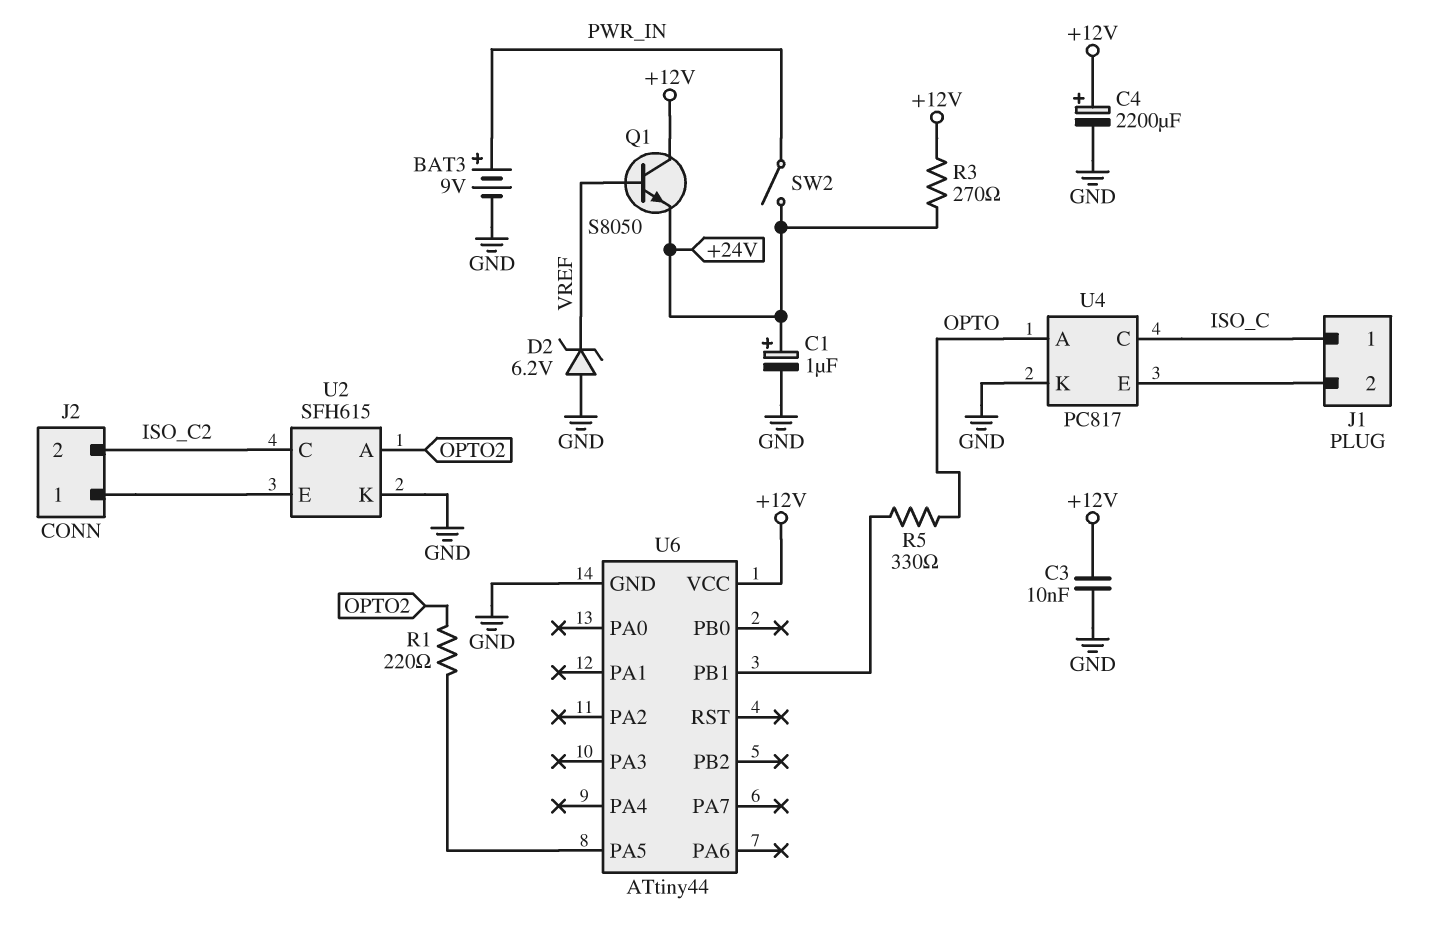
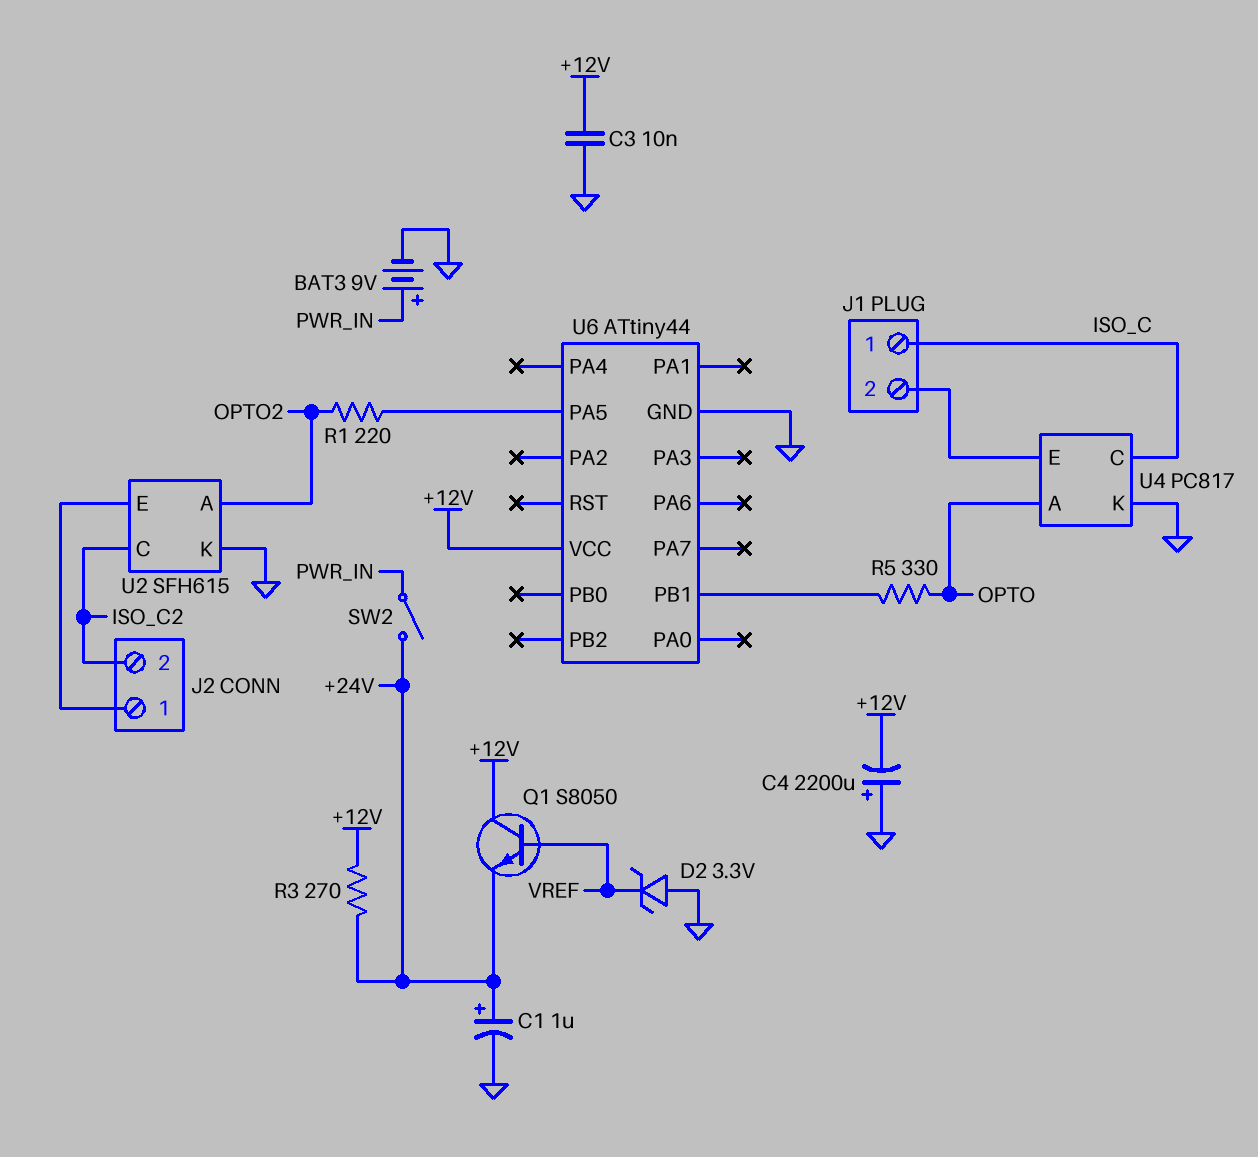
C4: 2200uF (plus +12V, minus GND) -> 2200uF (plus GND, minus +12V)
D2: zener 6.2V (A GND, K VREF) -> zener 3.3V (A GND, K VREF)

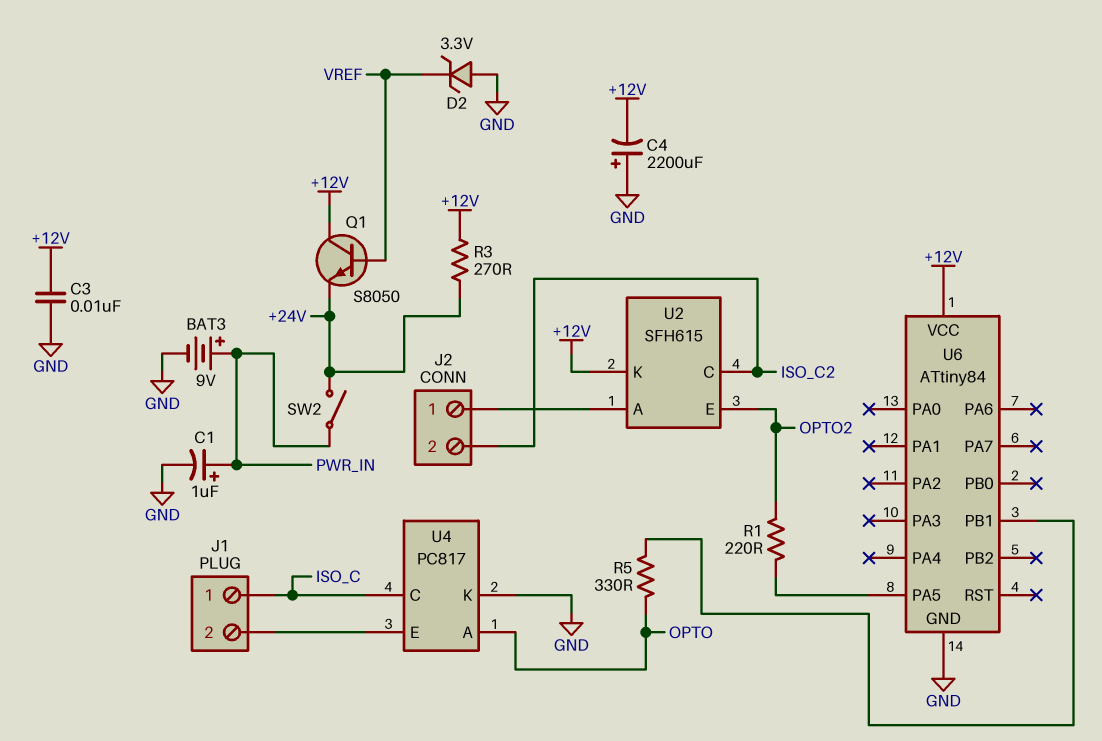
C1: 1uF (plus +24V, minus GND) -> 1uF (plus PWR_IN, minus GND)
U2 pin A: OPTO2 -> J2/1
U2 pin E: J2/1 -> OPTO2
U2 pin K: GND -> +12V
U6: ATtiny44 -> ATtiny84

